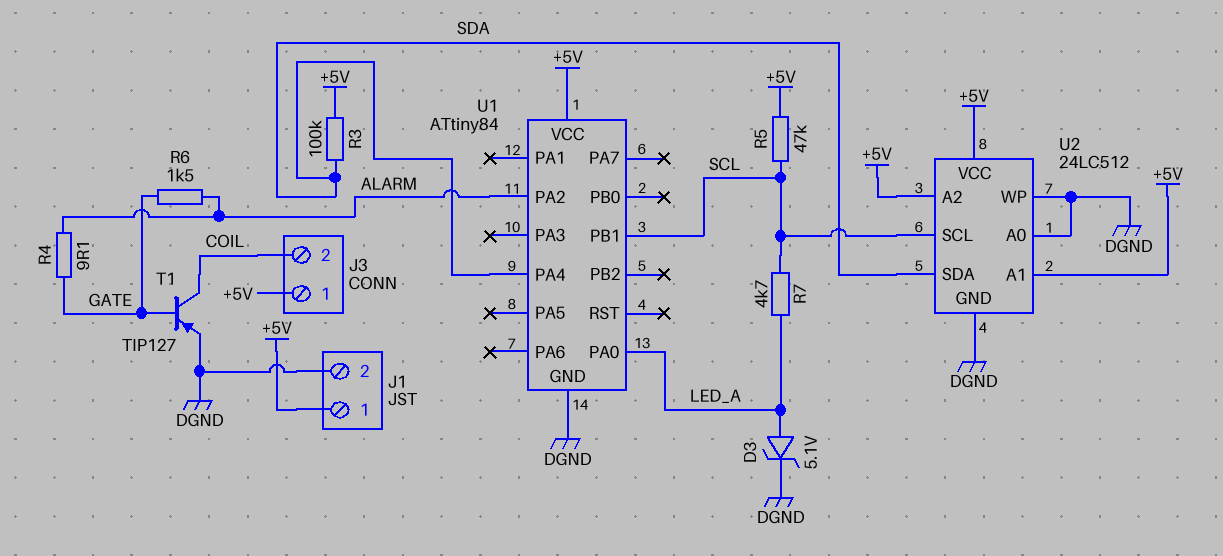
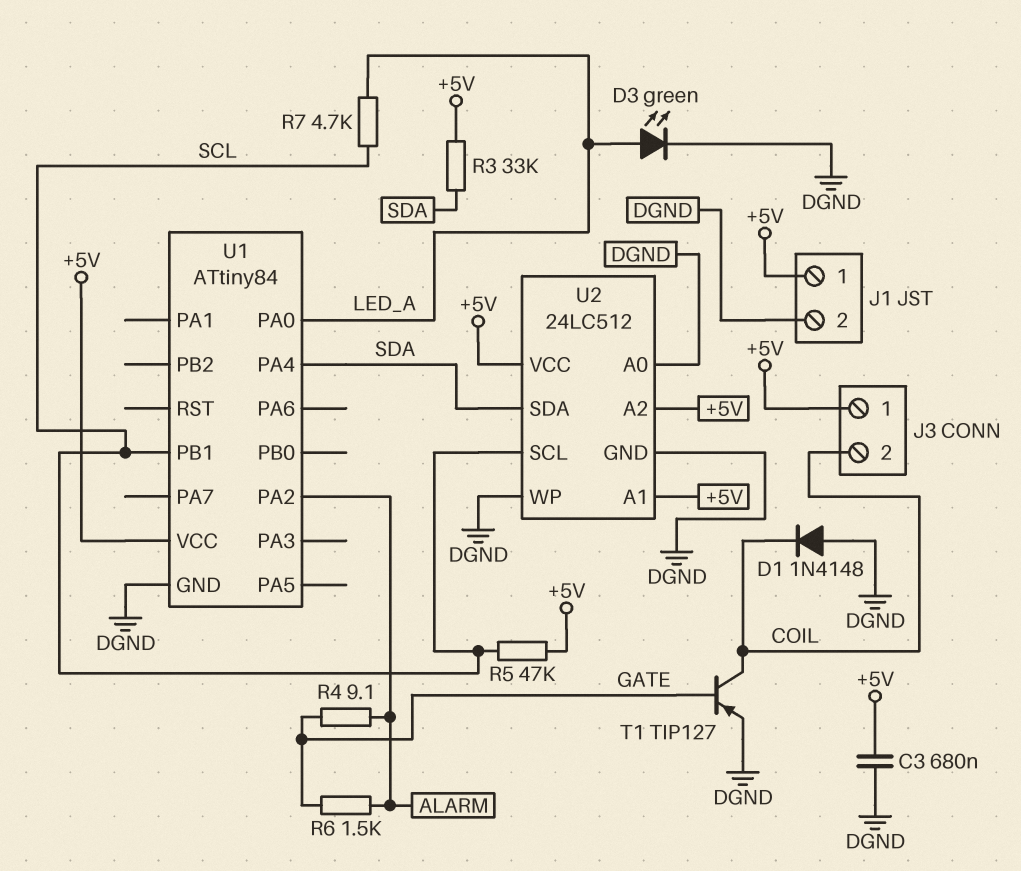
C3: none -> 680nF (+5V, DGND)
D1: none -> diode 1N4148 (A DGND, K COIL)
D3: zener 5.1V (A LED_A, K DGND) -> LED green (A LED_A, K DGND)
R3: 100k (+5V, SDA) -> 33k (+5V, SDA)

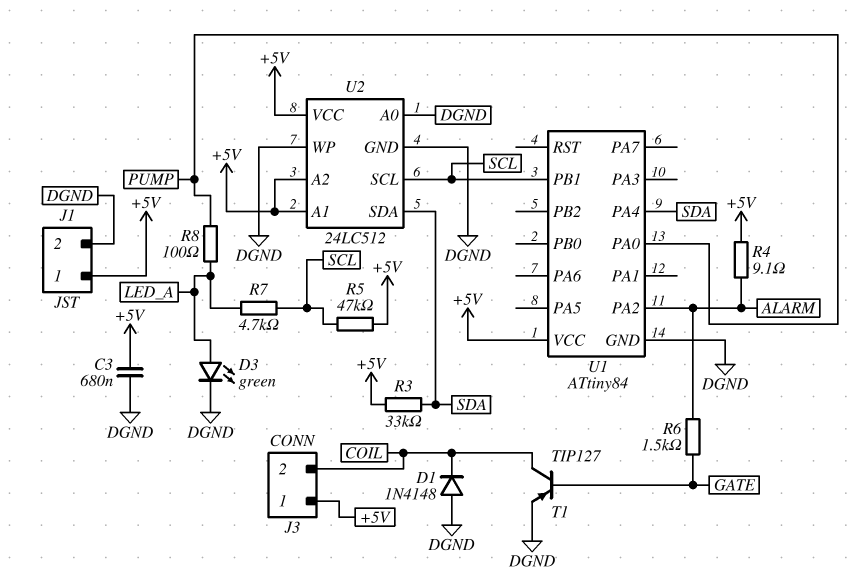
R4: 9.1 (ALARM, GATE) -> 9.1 (+5V, ALARM)
R8: none -> 100 (LED_A, PUMP)
U1 pin PA0: LED_A -> PUMP

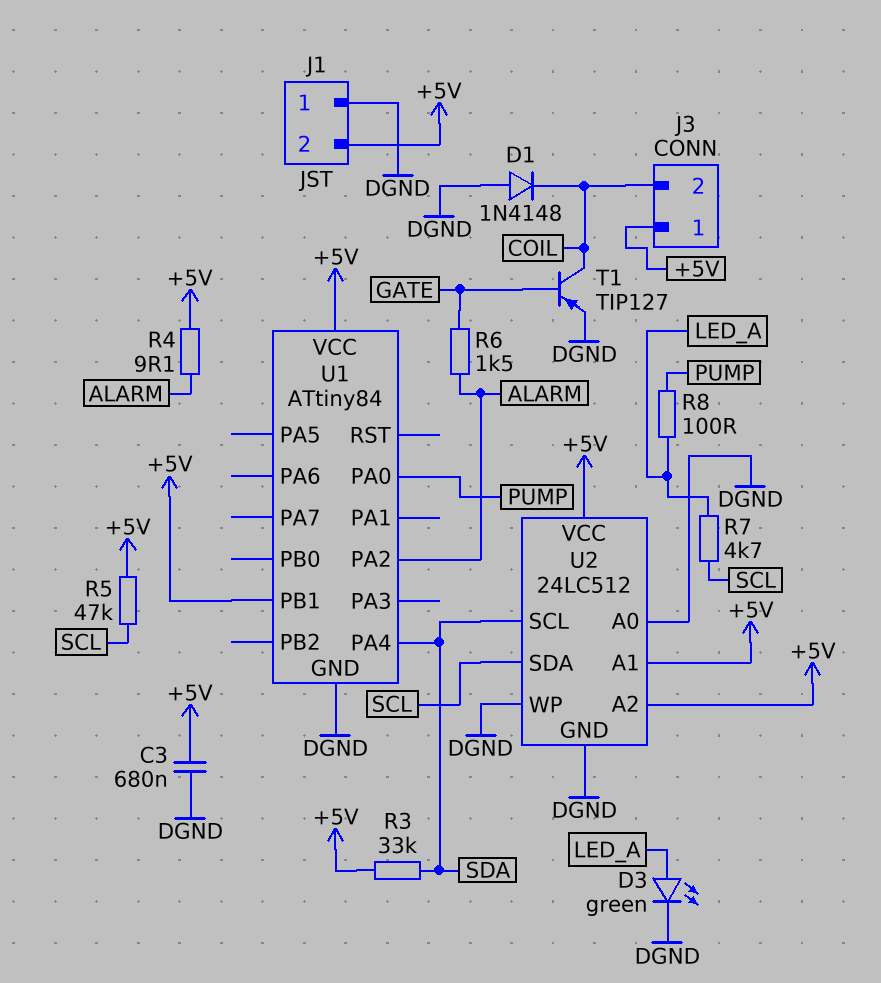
J1 pin 1: +5V -> DGND
J1 pin 2: DGND -> +5V
U1 pin PB1: SCL -> +5V
U2 pin SCL: SCL -> SDA
U2 pin SDA: SDA -> SCL

